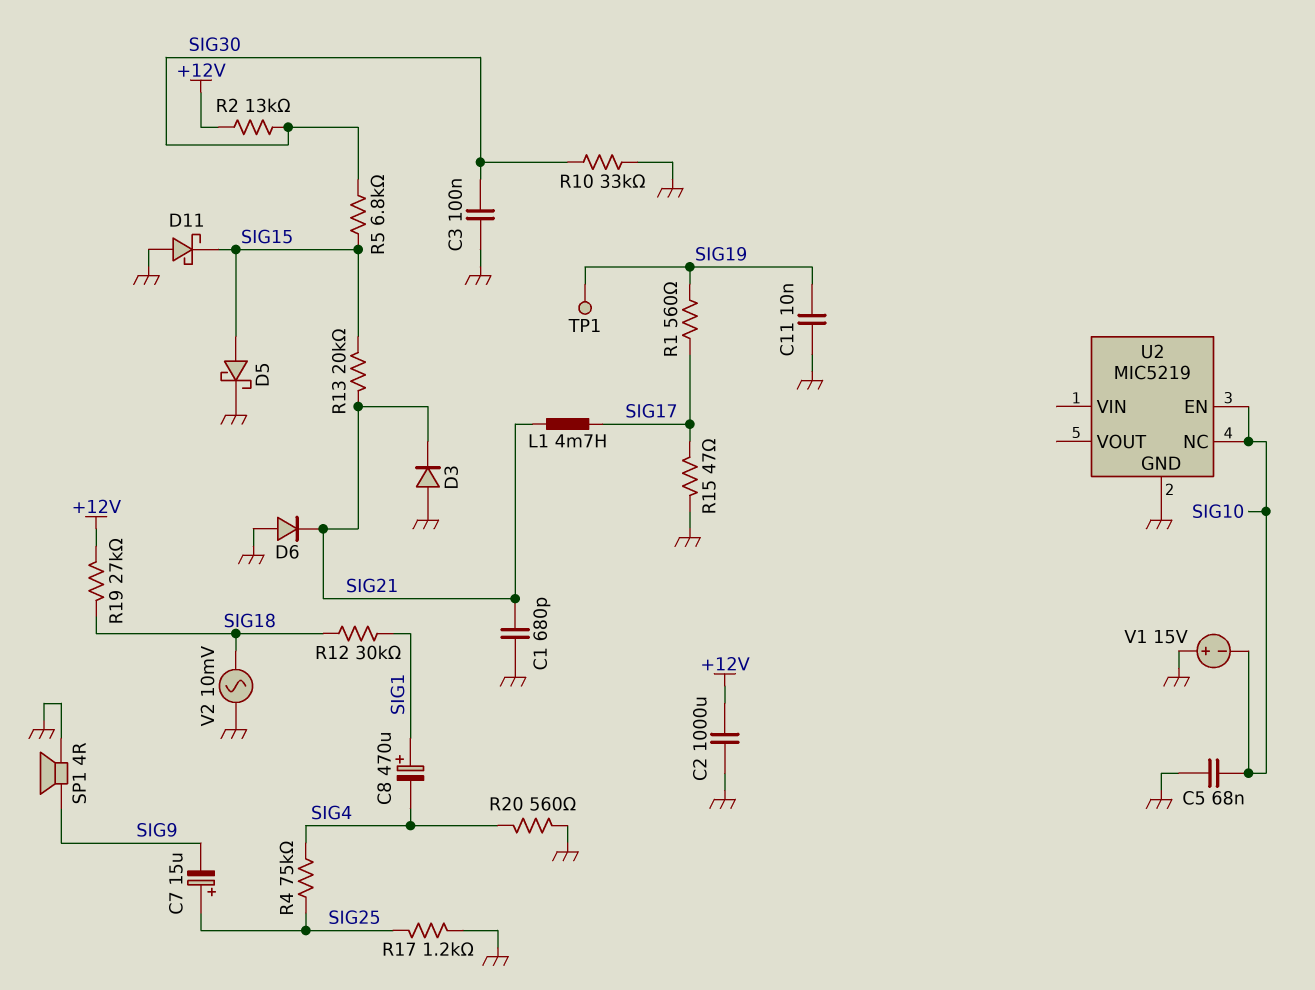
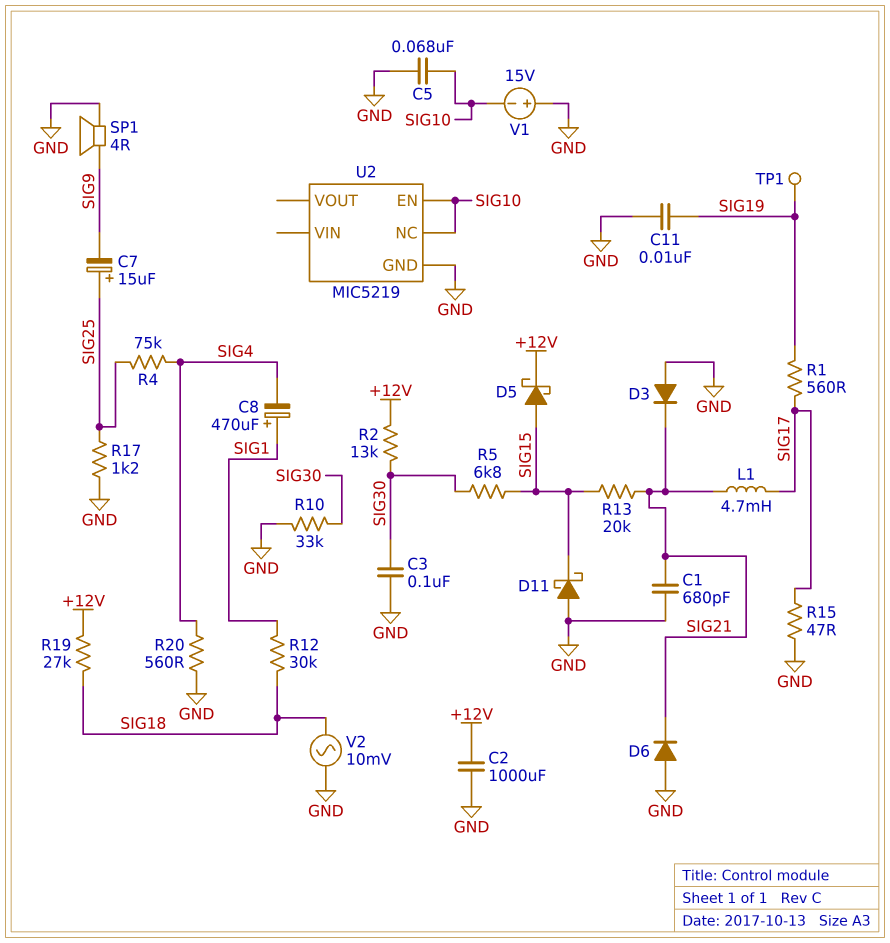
D5: schottky (A SIG15, K GND) -> schottky (A SIG15, K +12V)

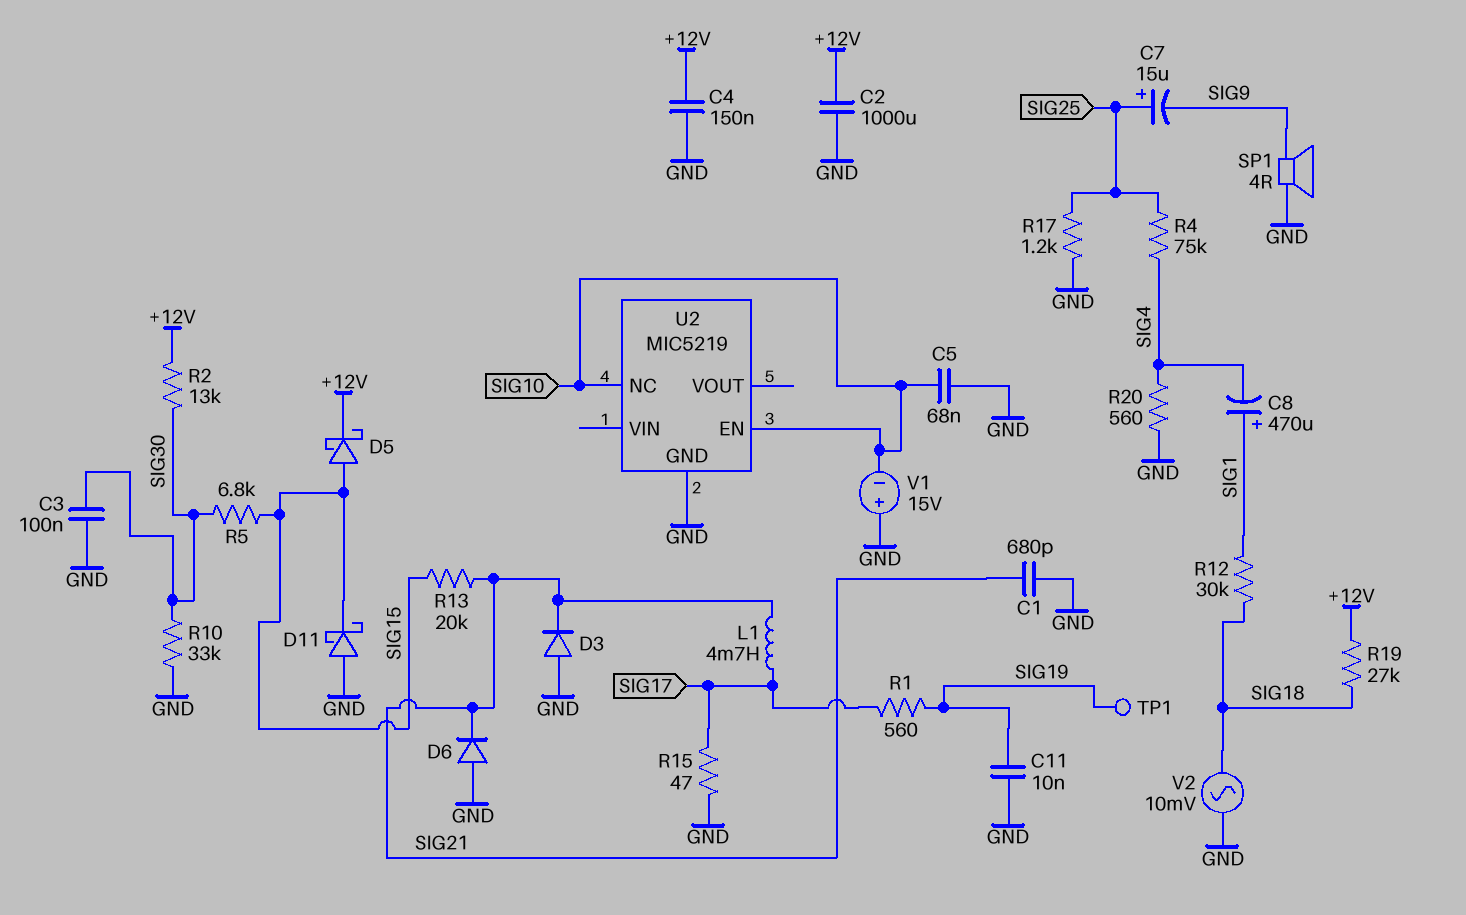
C4: none -> 150nF (+12V, GND)

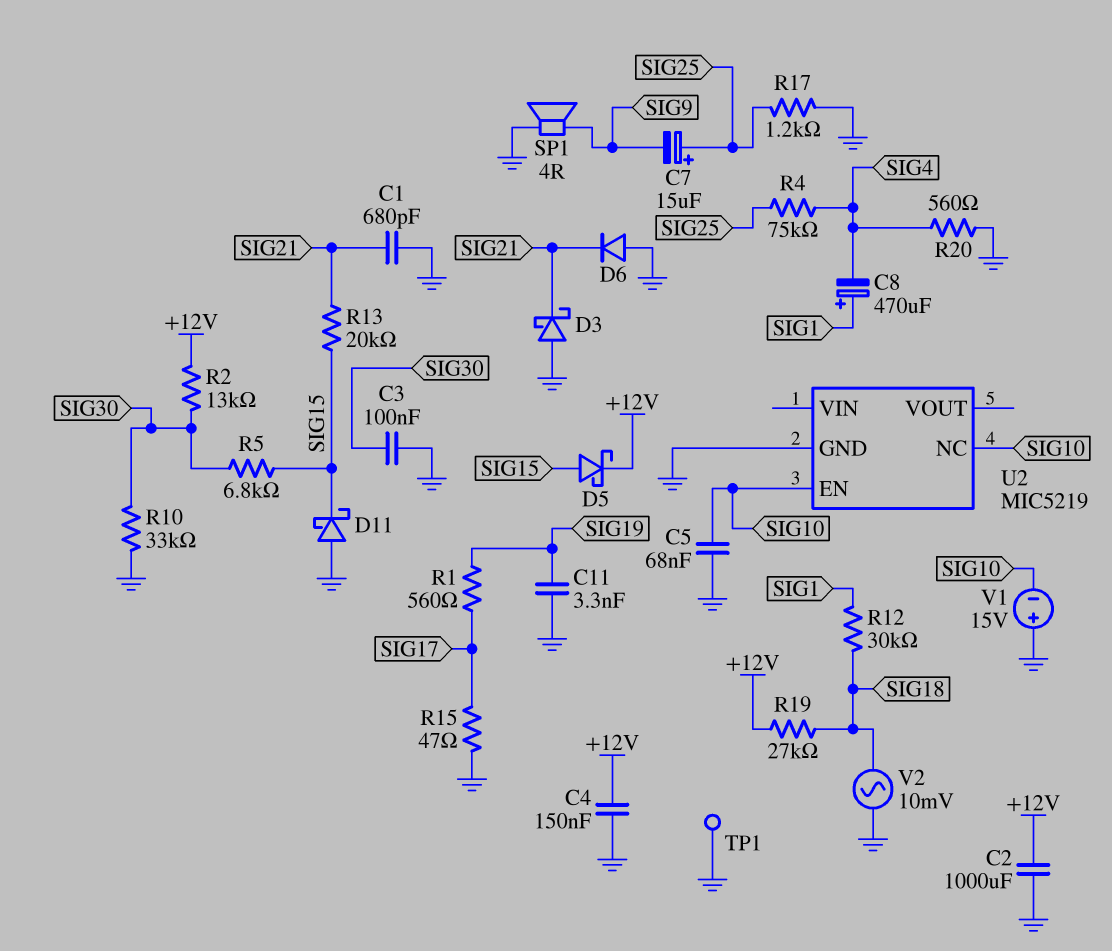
C11: 10nF (GND, SIG19) -> 3.3nF (GND, SIG19)
D3: diode (A GND, K SIG21) -> schottky (A GND, K SIG21)
L1: 4.7mH (SIG17, SIG21) -> none
TP1: test point (SIG19) -> test point (GND)

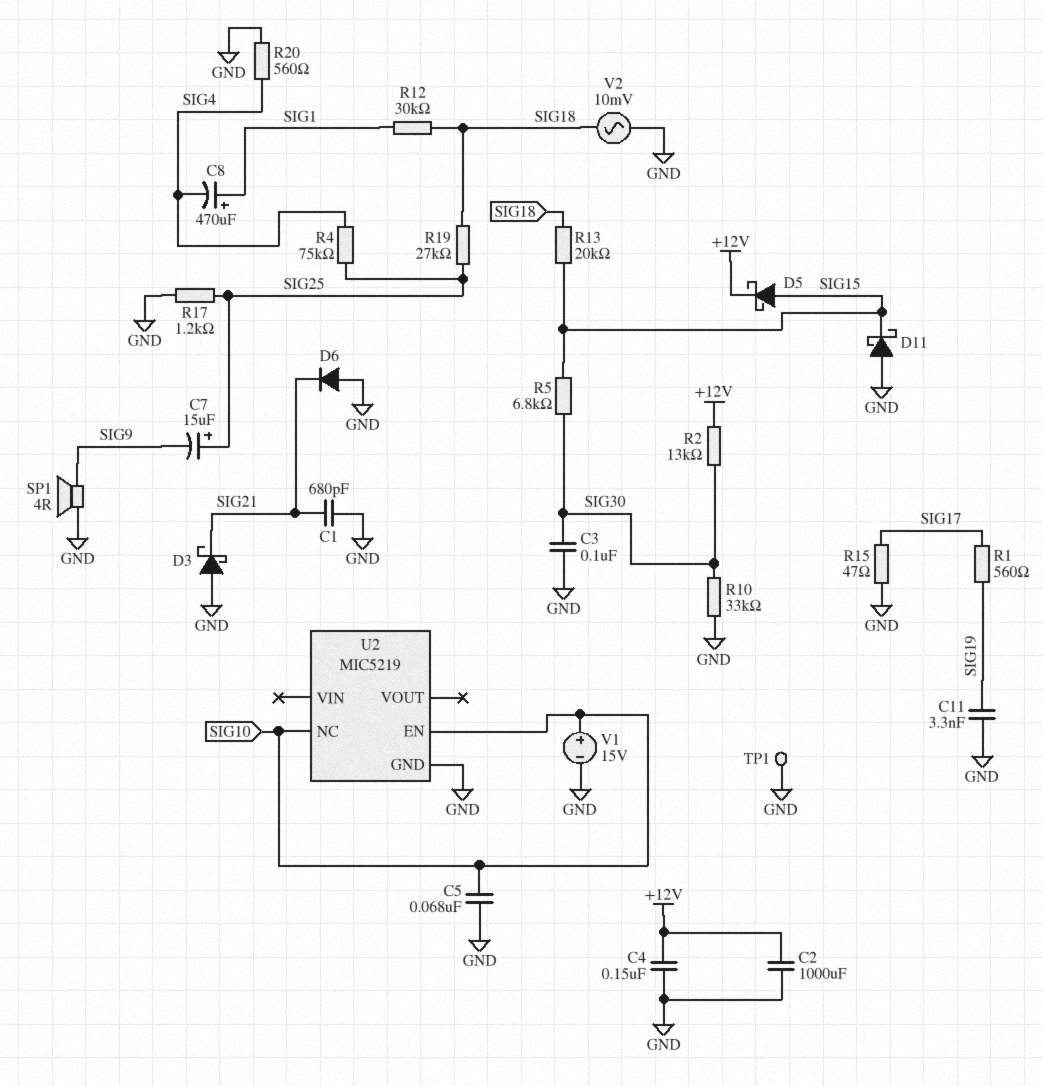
R13: 20k (SIG15, SIG21) -> 20k (SIG15, SIG18)
R19: 27k (+12V, SIG18) -> 27k (SIG18, SIG25)
V1: 15V (plus GND, minus SIG10) -> 15V (plus SIG10, minus GND)

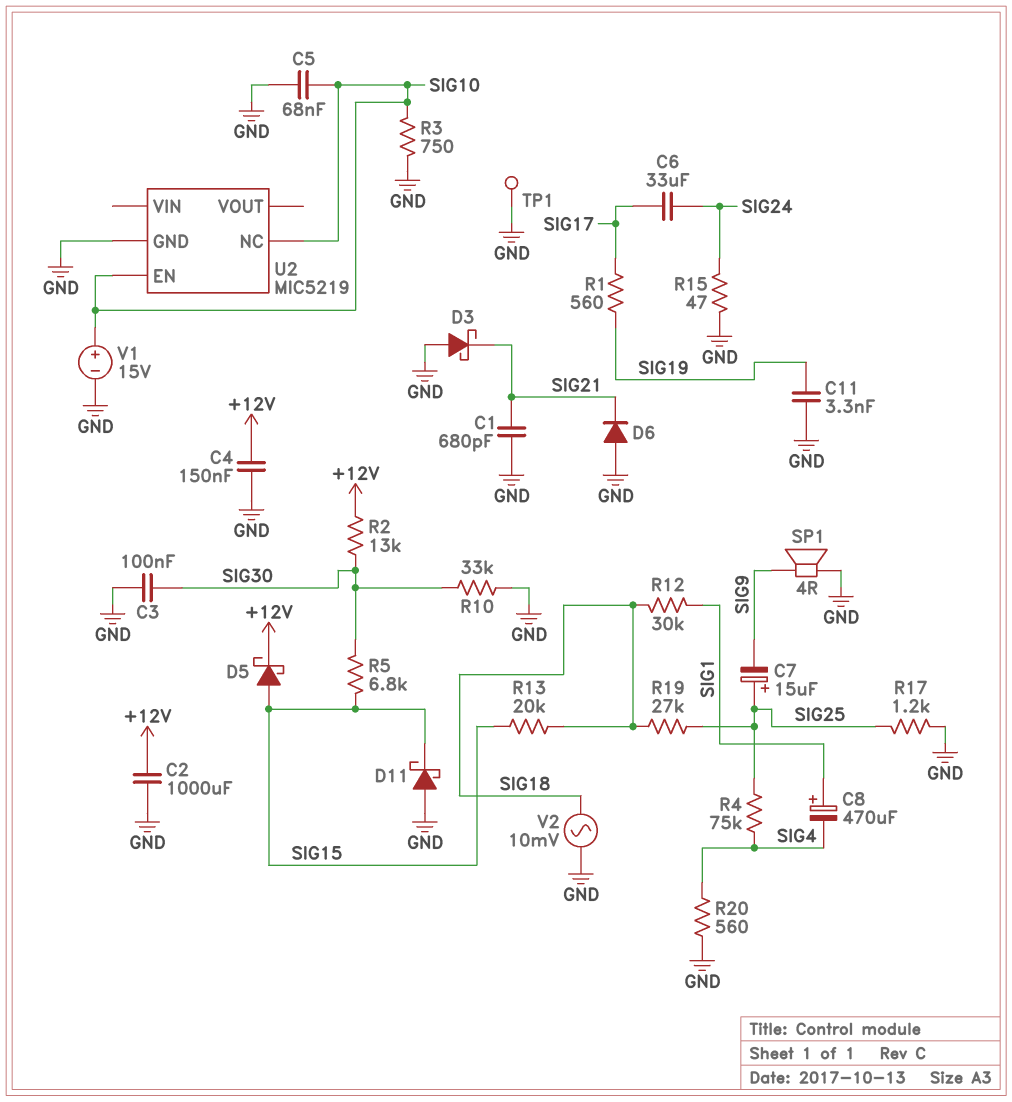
C6: none -> 33uF (SIG17, SIG24)
R3: none -> 750 (GND, SIG10)
R15: 47 (GND, SIG17) -> 47 (GND, SIG24)

